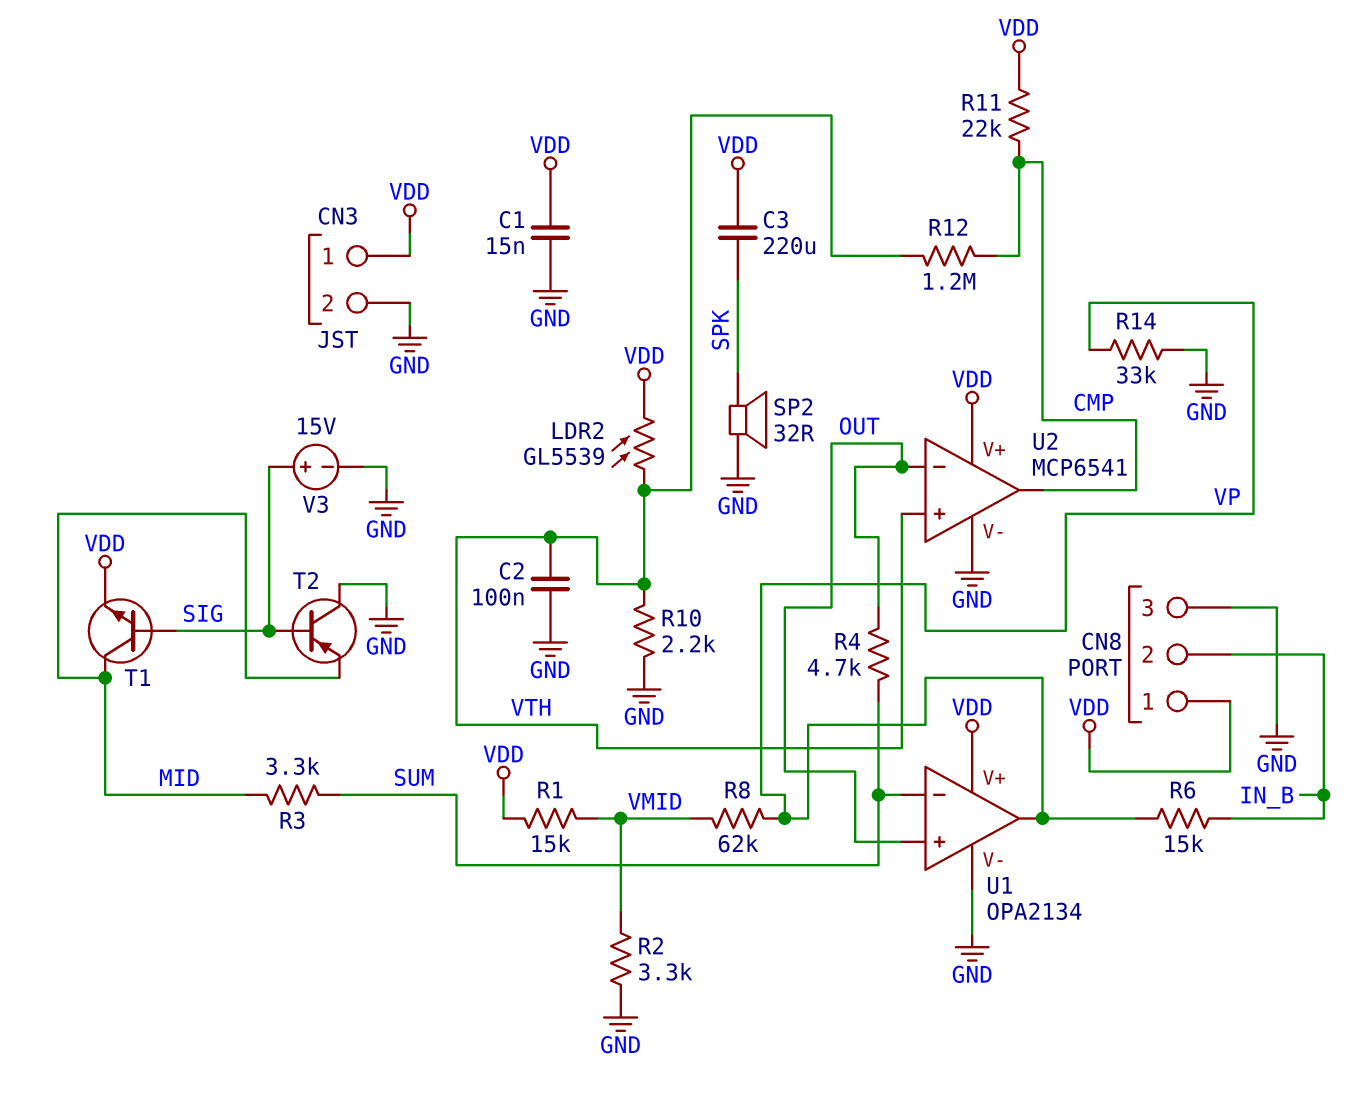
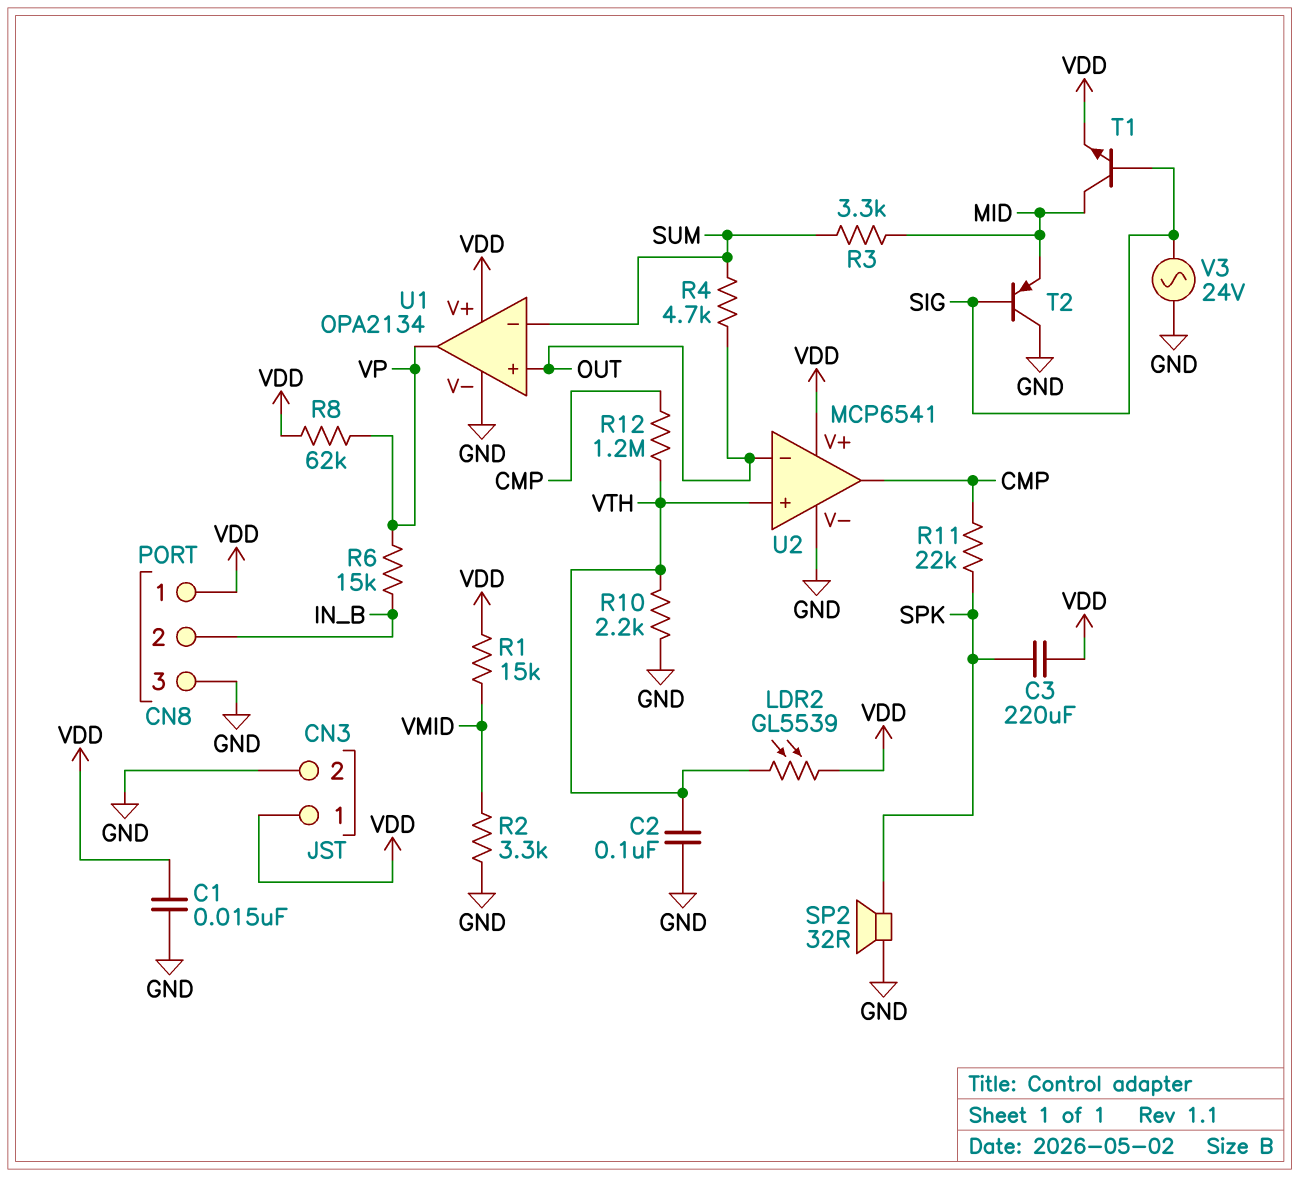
R8: 62k (VMID, VP) -> 62k (VDD, VP)
R11: 22k (CMP, VDD) -> 22k (CMP, SPK)
R14: 33k (GND, VP) -> none
V3: 15V (plus SIG, minus GND) -> AC 24V (GND, SIG)

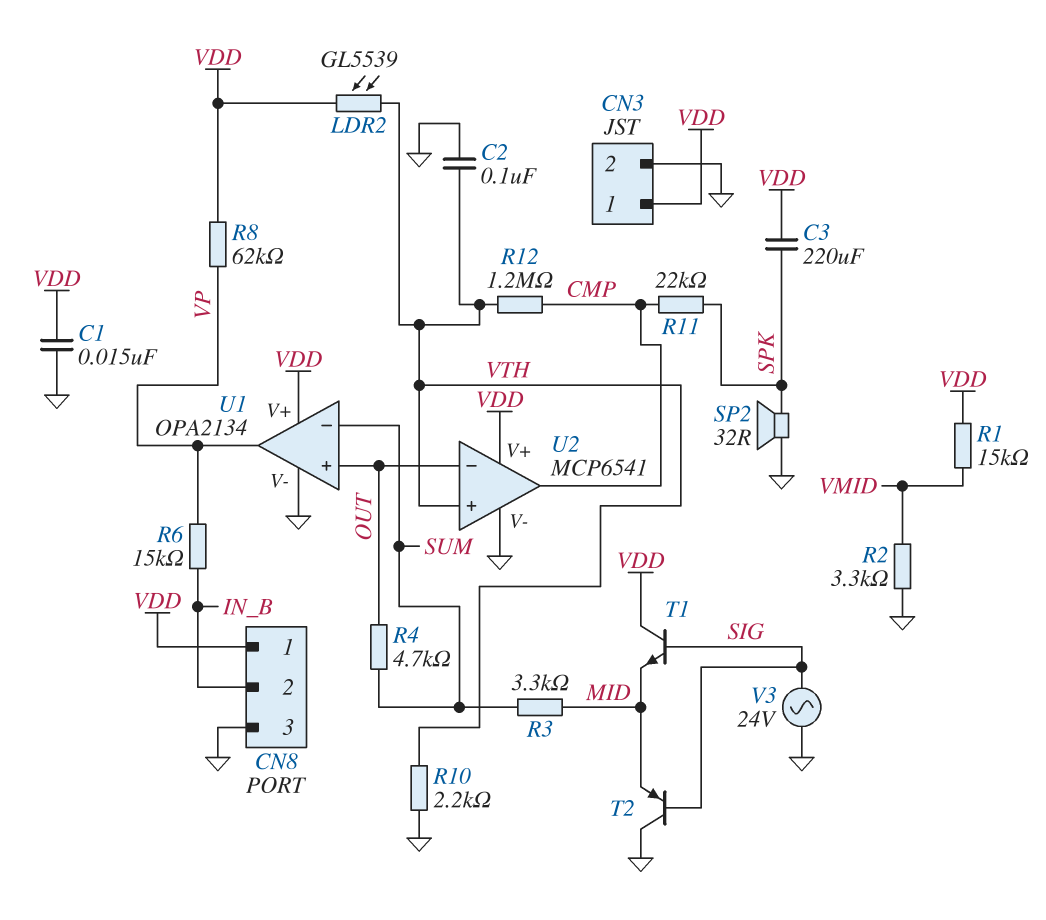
T1: NPN (B SIG, C MID, E VDD) -> NPN (B SIG, C VDD, E MID)

